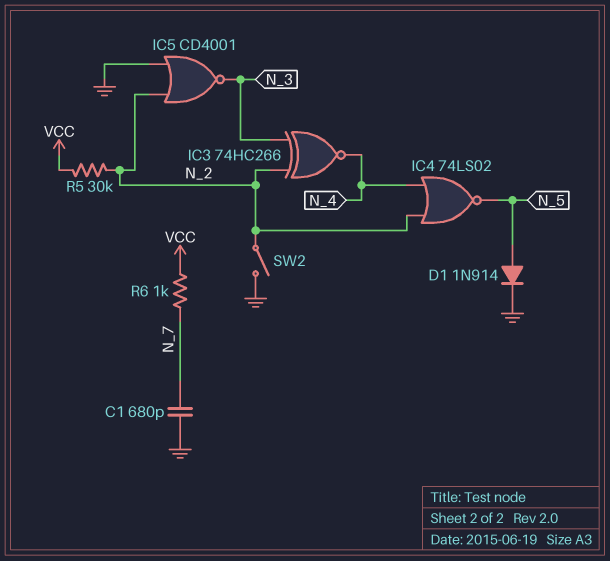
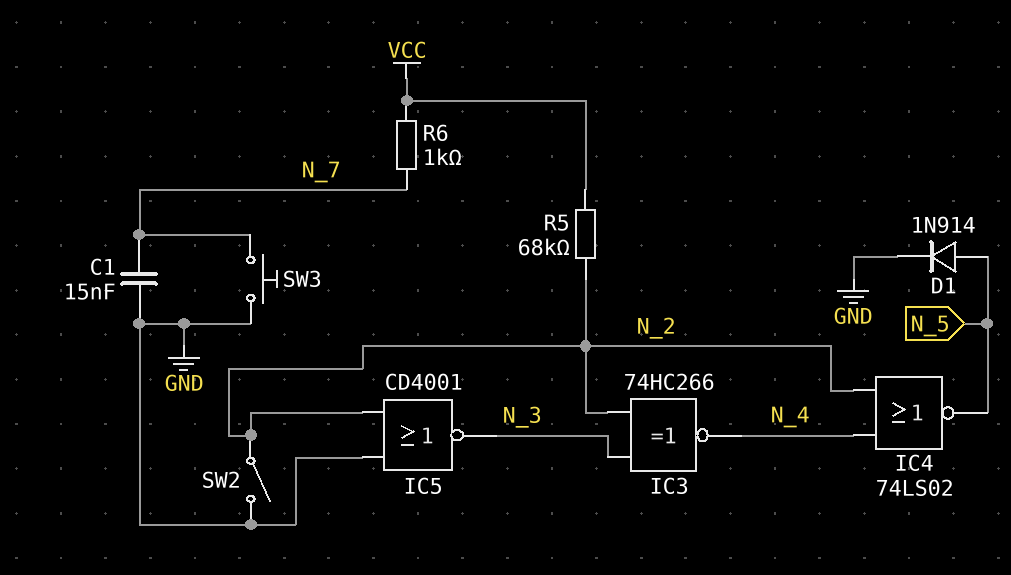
C1: 680pF (GND, N_7) -> 15nF (GND, N_7)
R5: 30k (N_2, VCC) -> 68k (N_2, VCC)
SW3: none -> button (GND, N_7)

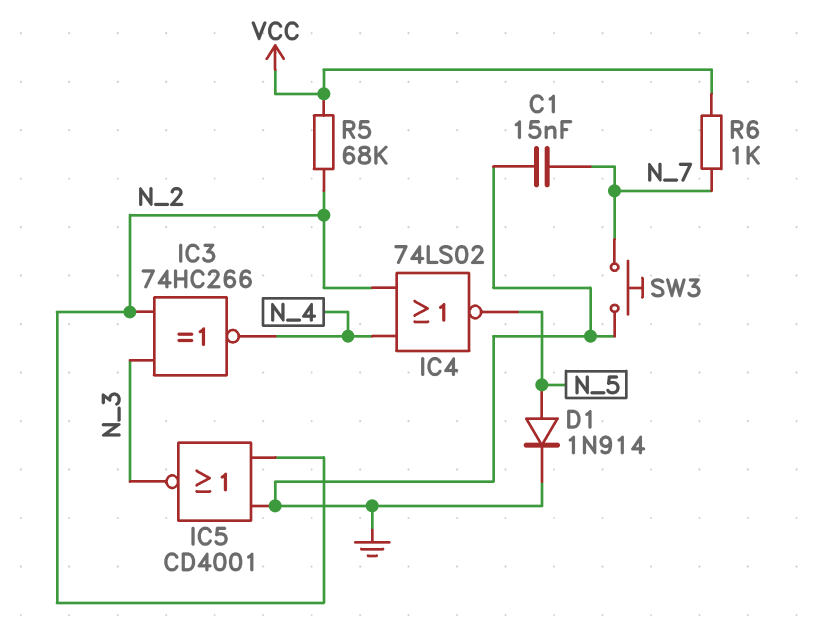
SW2: switch (GND, N_2) -> none

